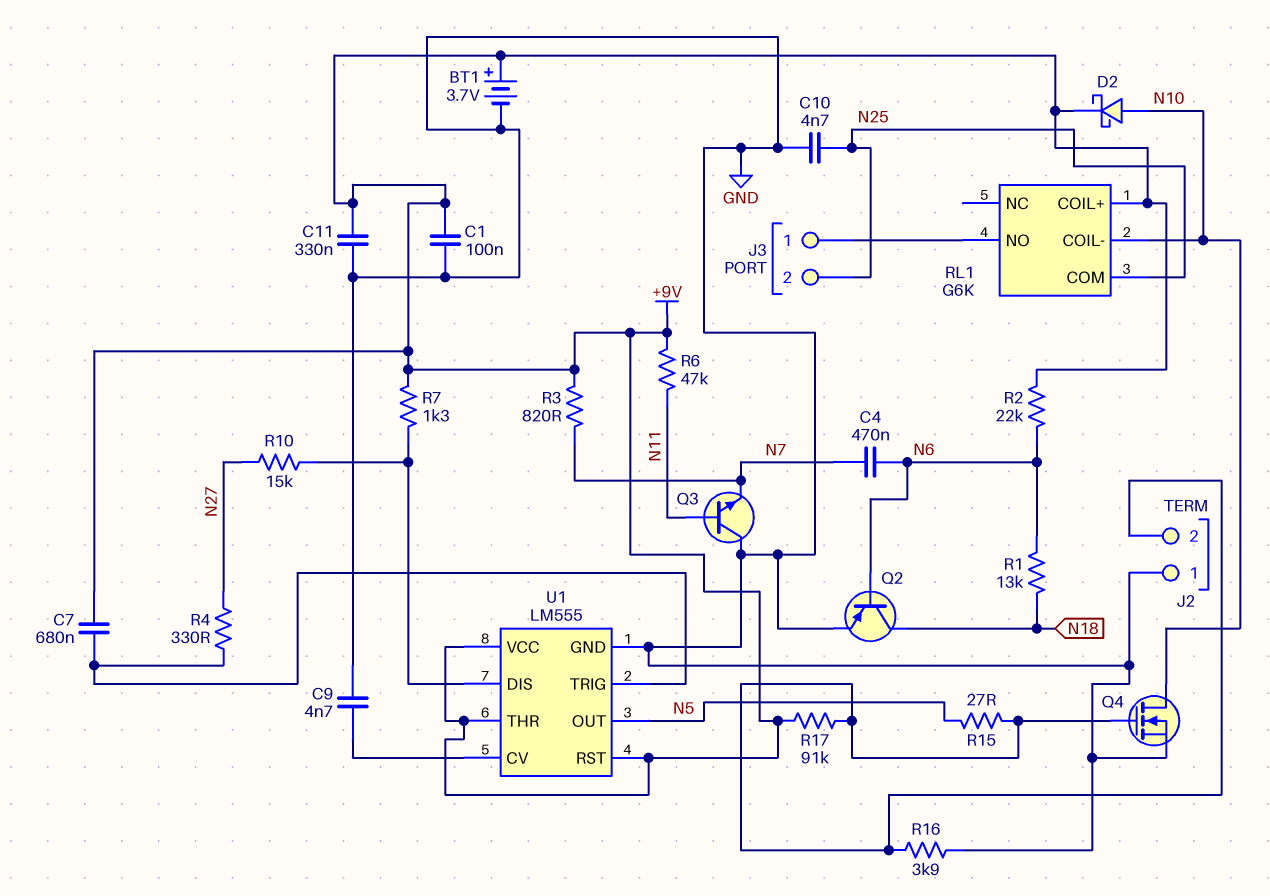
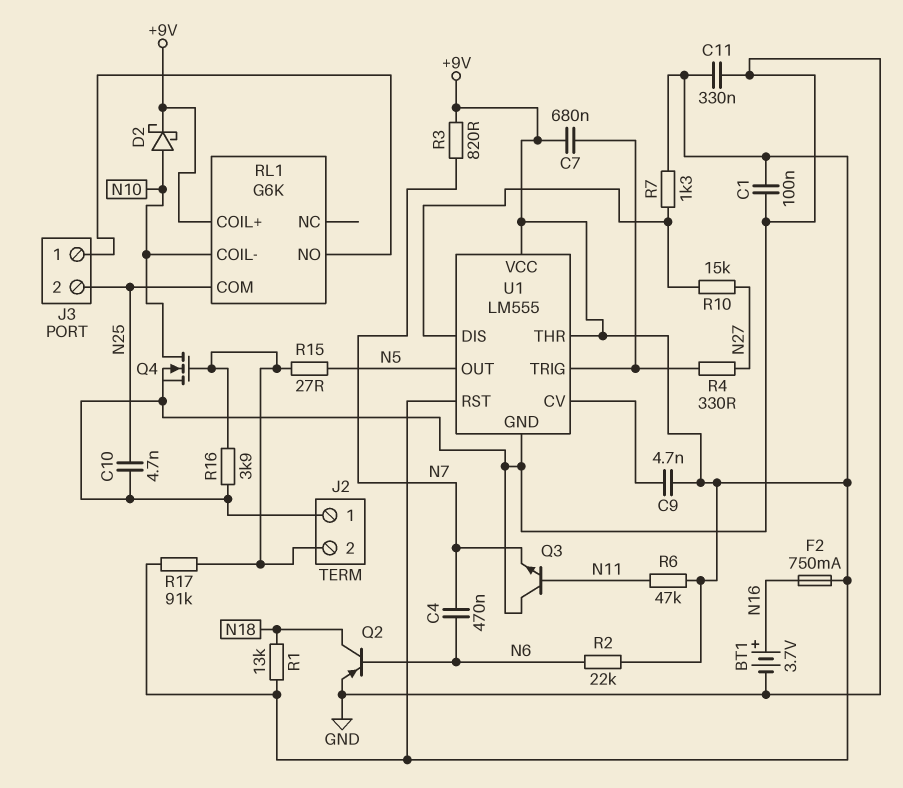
BT1: 3.7V (plus +9V, minus GND) -> 3.7V (plus N16, minus GND)
C9: 4.7nF (GND, U1/CV) -> 4.7nF (+9V, U1/CV)
F2: none -> 750mA (+9V, N16)
R1: 13k (N6, N18) -> 13k (+9V, N18)

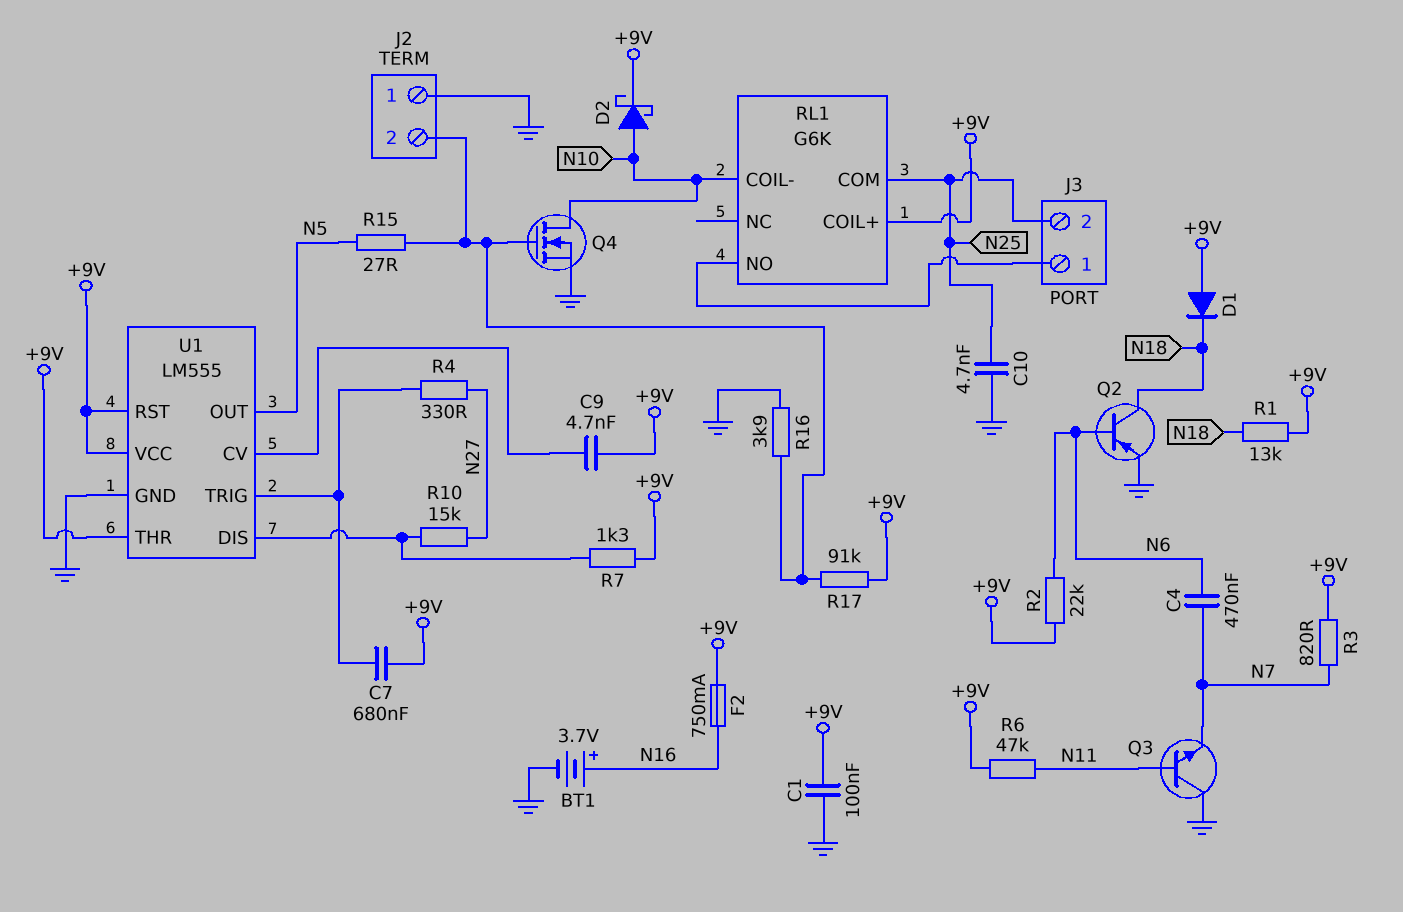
C11: 330nF (+9V, GND) -> none
D1: none -> diode (A +9V, K N18)

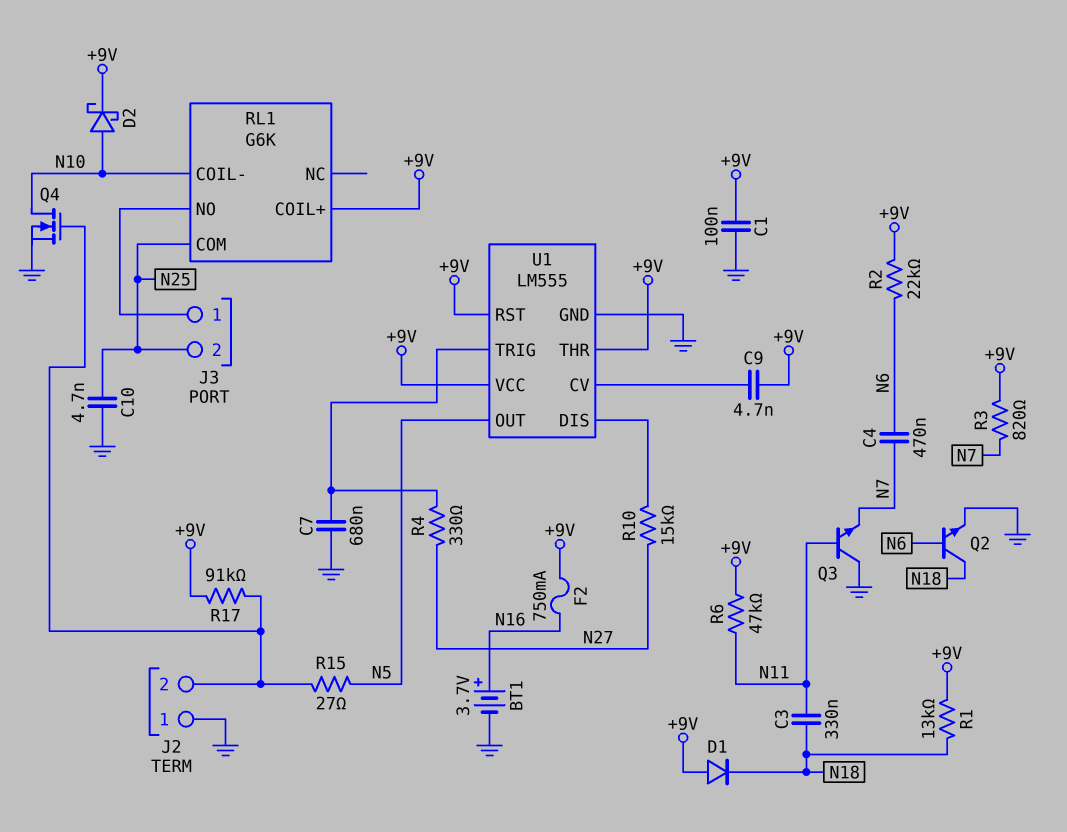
C3: none -> 330nF (N11, N18)
C7: 680nF (+9V, U1/TRIG) -> 680nF (GND, U1/TRIG)
Q2: PNP (B N6, C N18, E GND) -> NPN (B N6, C N18, E GND)
R7: 1.3k (+9V, U1/DIS) -> none
R16: 3.9k (GND, J2/2) -> none

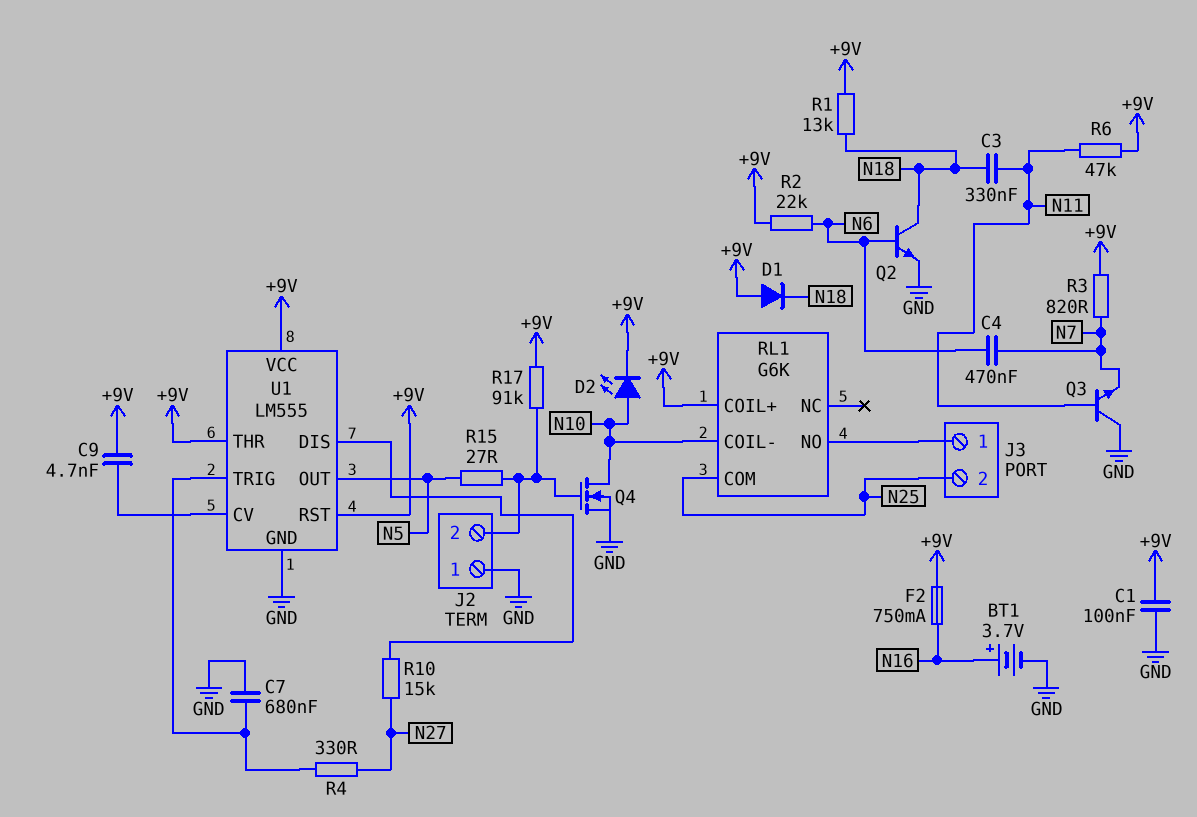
C10: 4.7nF (GND, N25) -> none
D2: schottky (A N10, K +9V) -> LED (A N10, K +9V)

